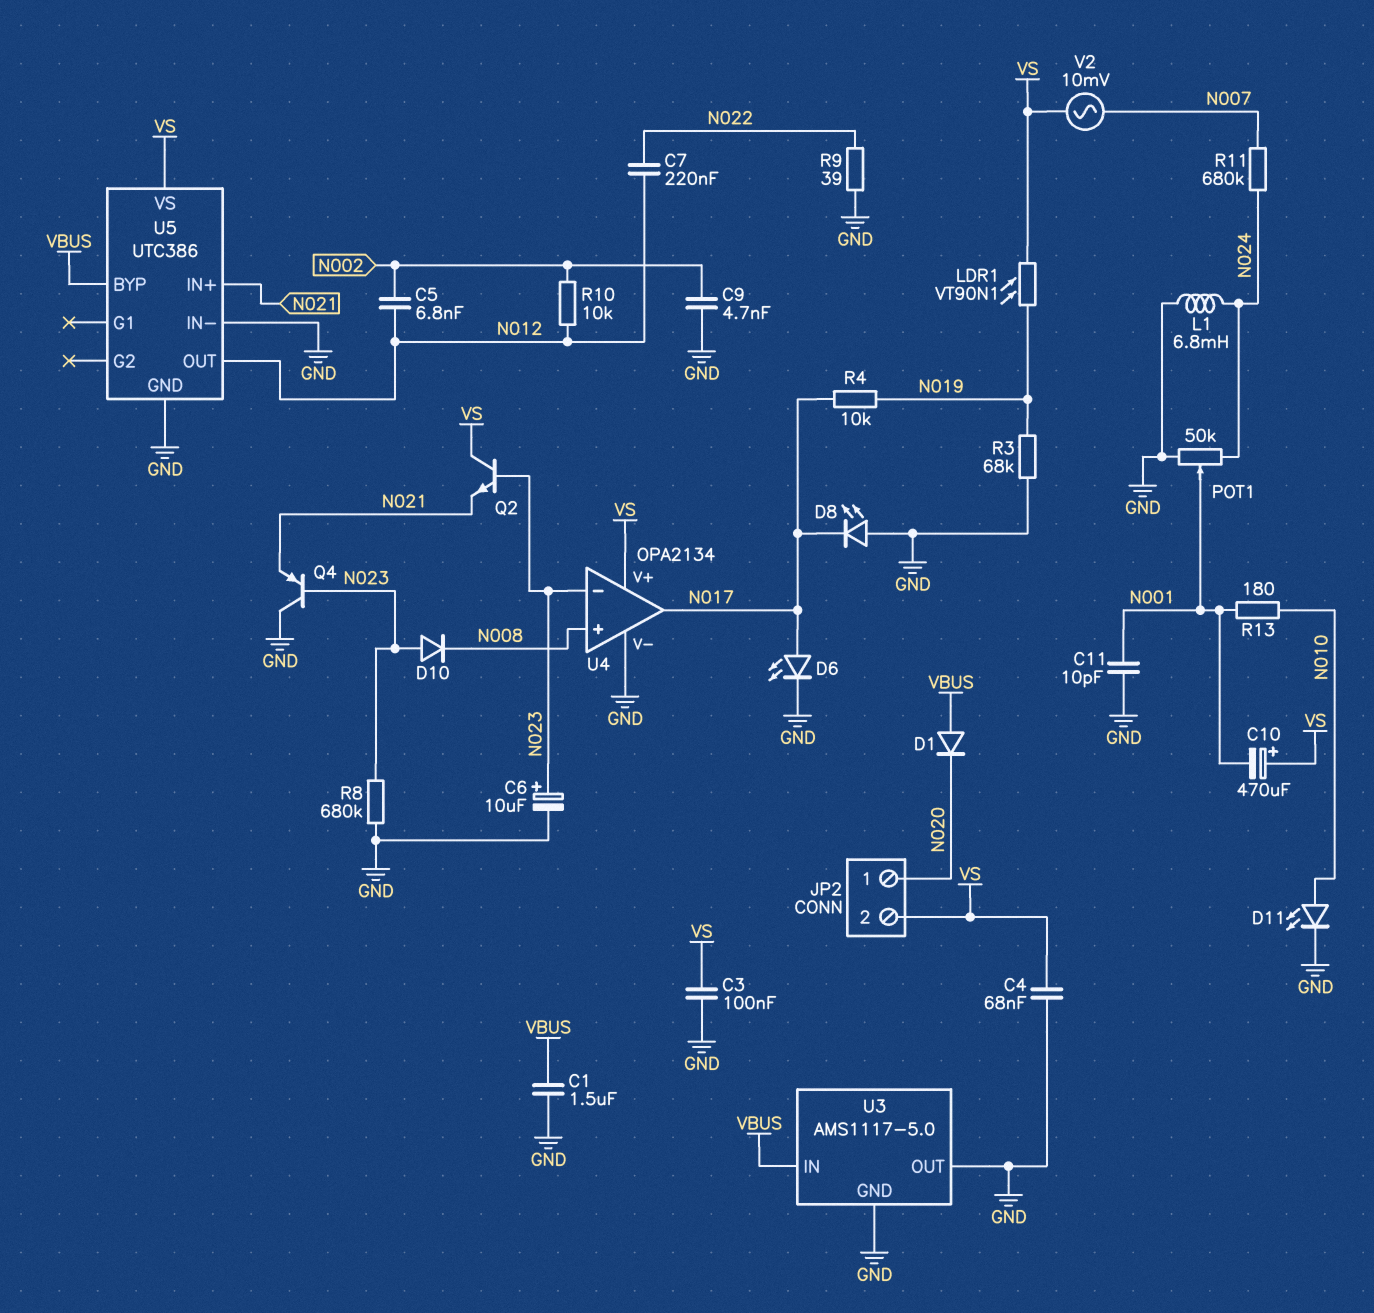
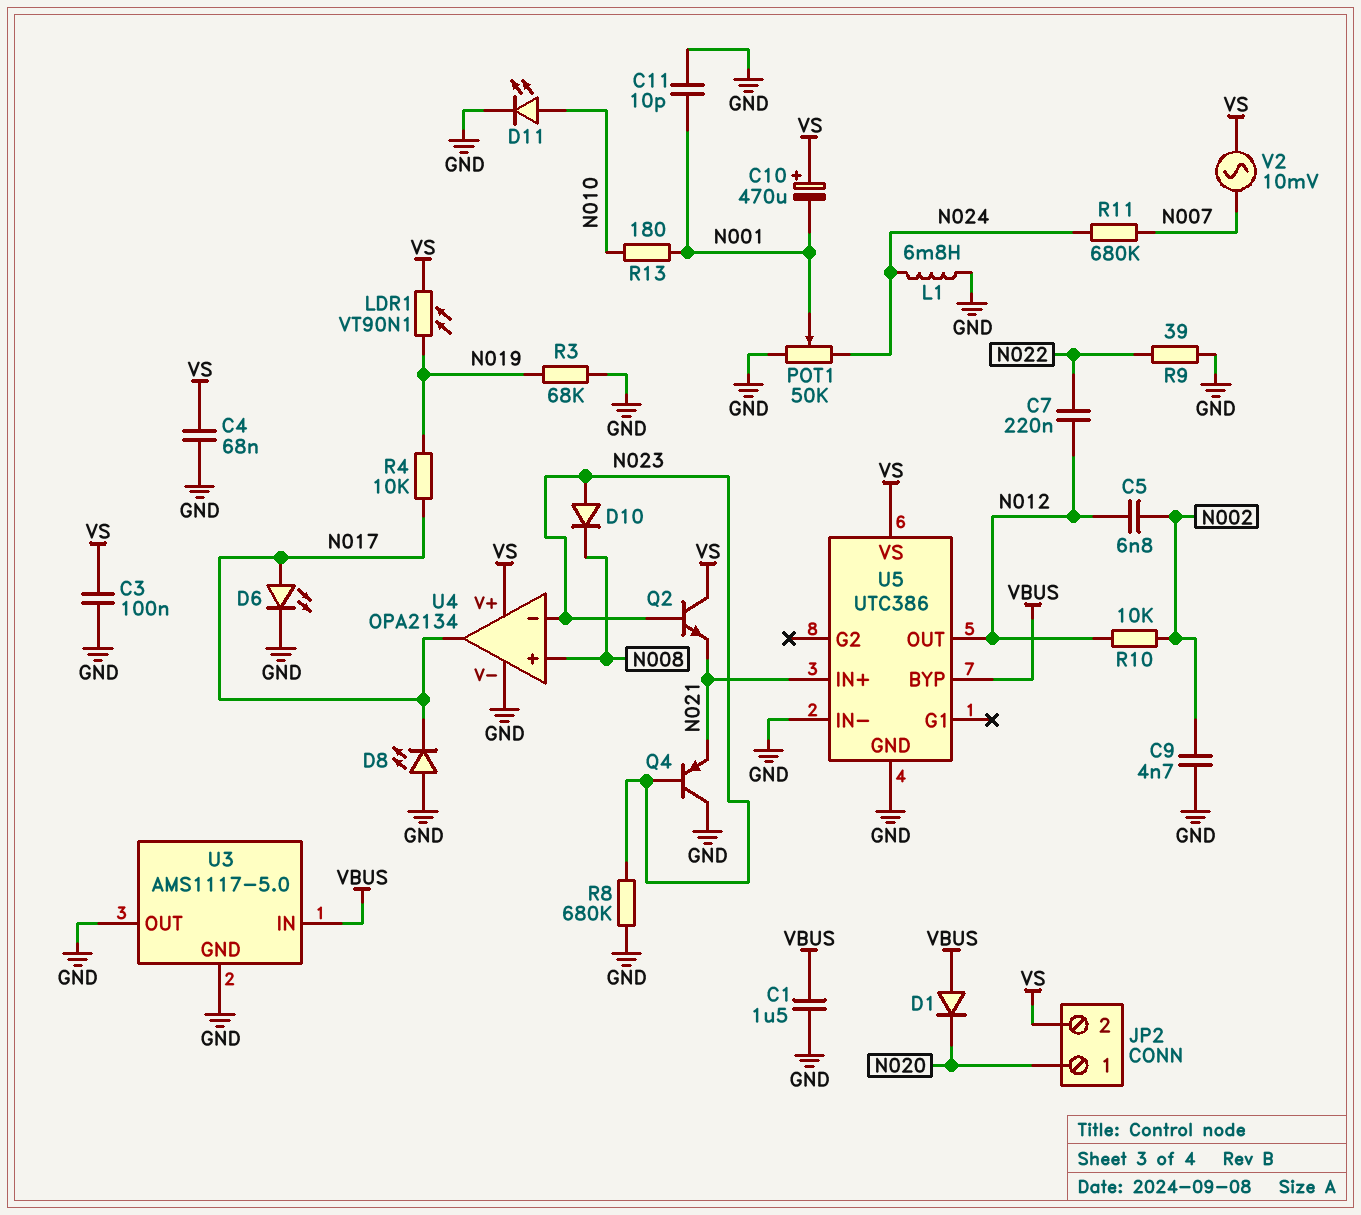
C6: 10uF (plus N023, minus GND) -> none

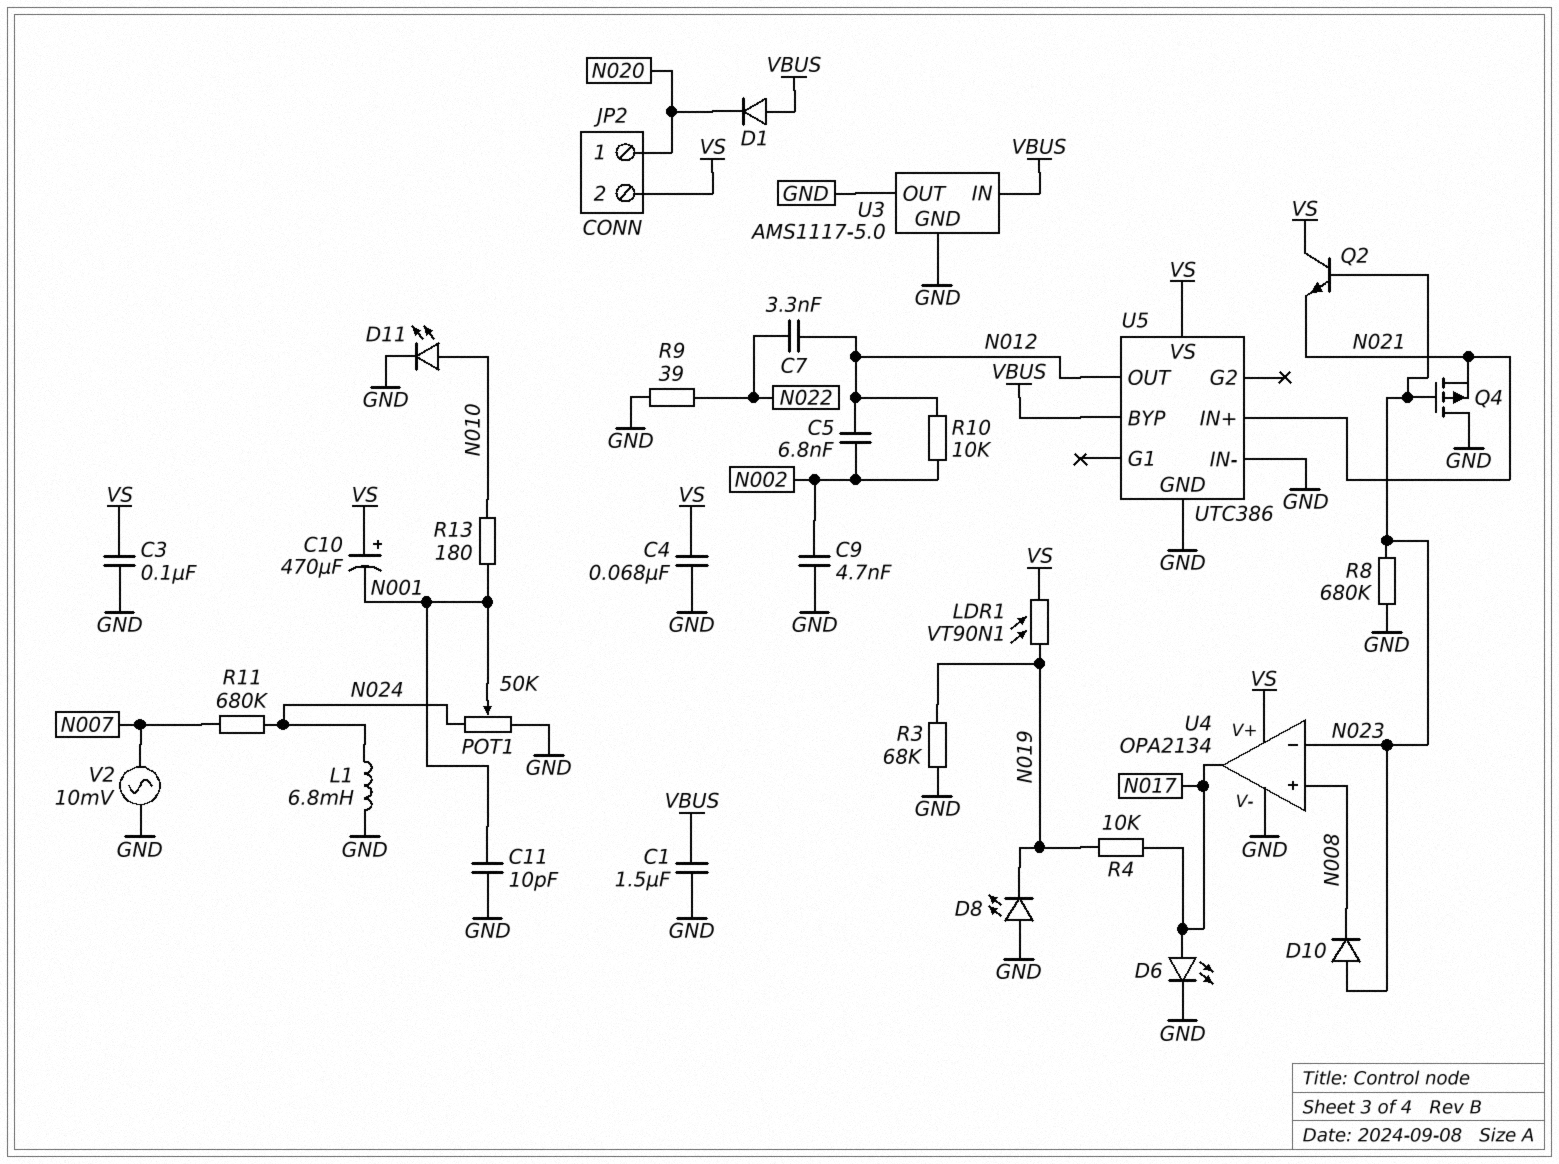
C7: 220nF (N012, N022) -> 3.3nF (N012, N022)
D8: LED (A GND, K N017) -> LED (A GND, K N019)
Q4: PNP (B N023, C GND, E N021) -> PMOS (G N023, D GND, S N021)
V2: AC 10mV (N007, VS) -> AC 10mV (GND, N007)

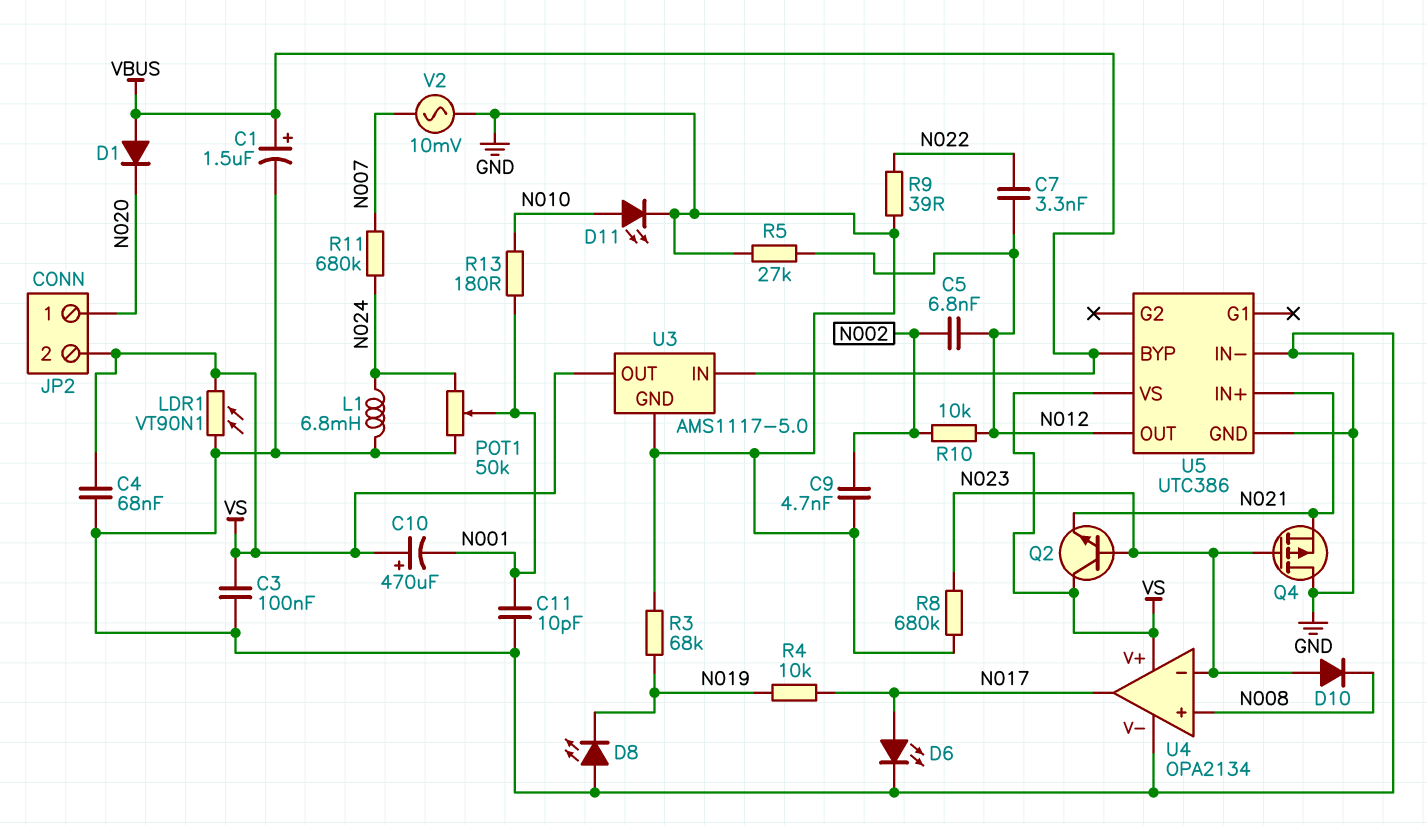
C1: 1.5uF (GND, VBUS) -> 1.5uF (plus VBUS, minus GND)
LDR1: VT90N1 (N019, VS) -> VT90N1 (GND, VS)
R5: none -> 27k (GND, N012)
U3 pin OUT: GND -> VS

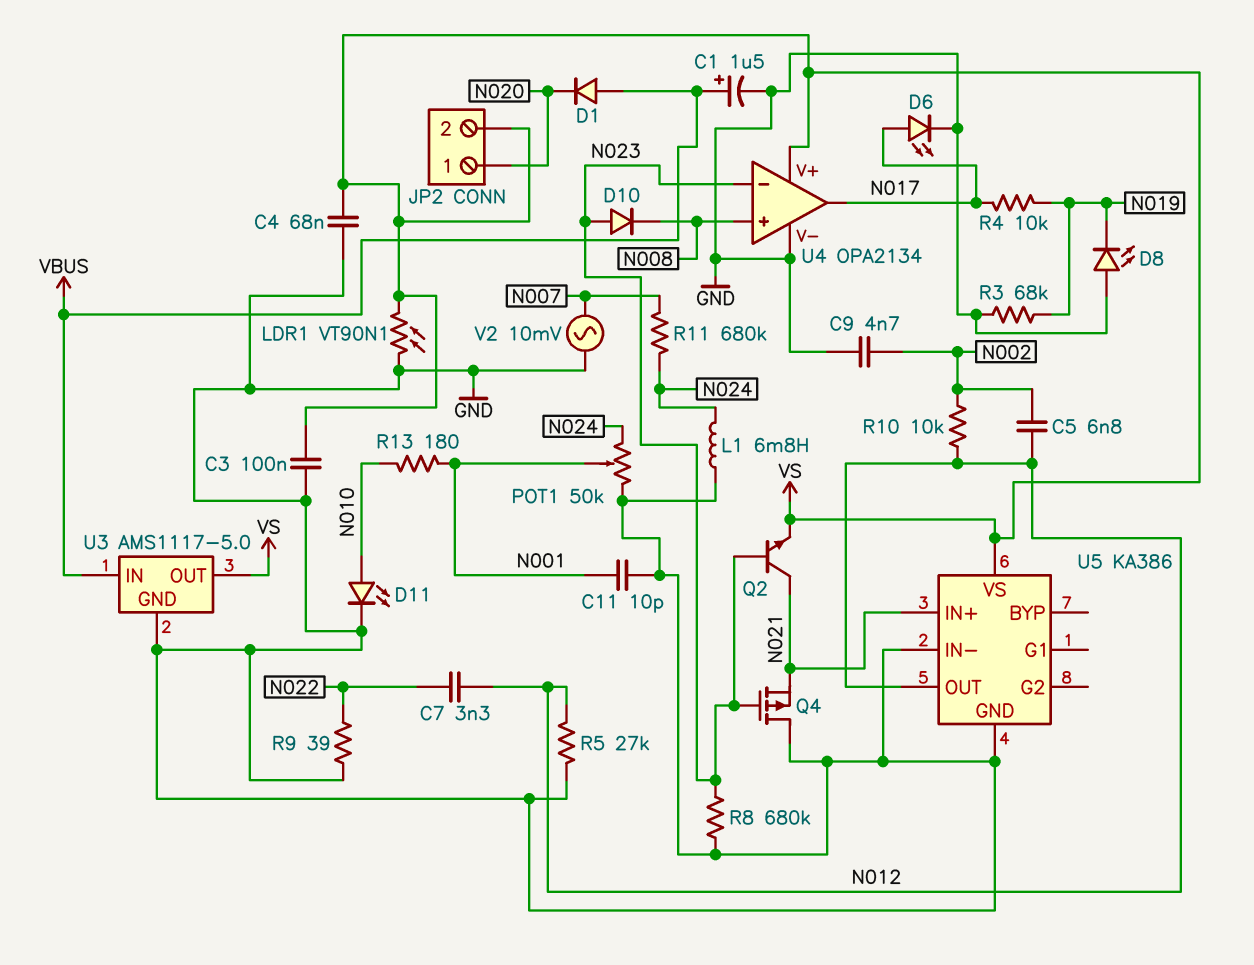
C10: 470uF (plus VS, minus N001) -> none
Q2: NPN (B N023, C VS, E N021) -> NPN (B N023, C N021, E VS)
U5: UTC386 -> KA386
U5 pin BYP: VBUS -> none

